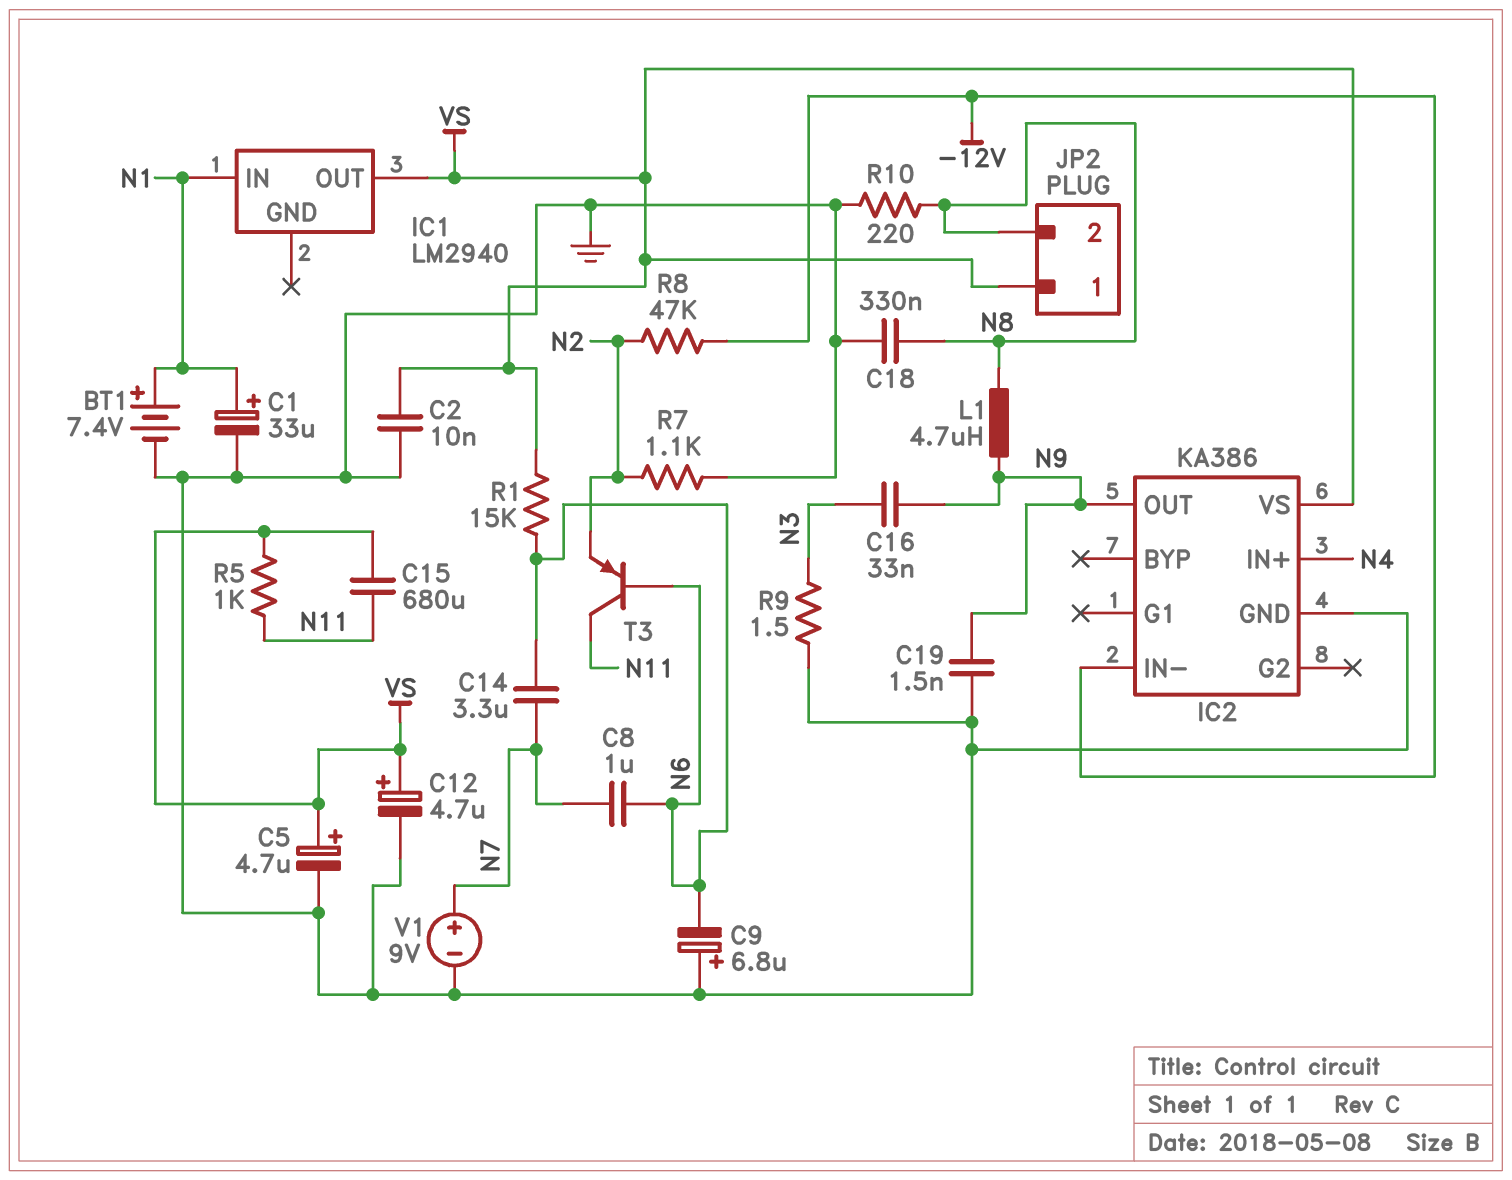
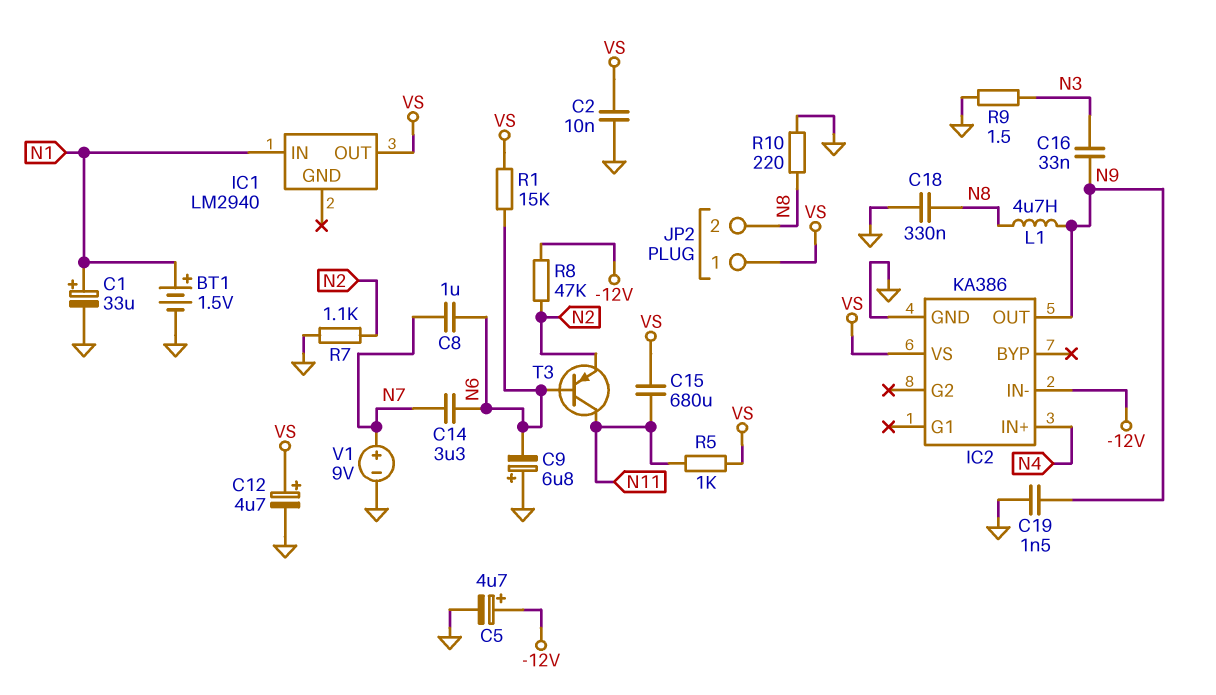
BT1: 7.4V (plus N1, minus GND) -> 1.5V (plus N1, minus GND)
C5: 4.7uF (plus VS, minus GND) -> 4.7uF (plus -12V, minus GND)

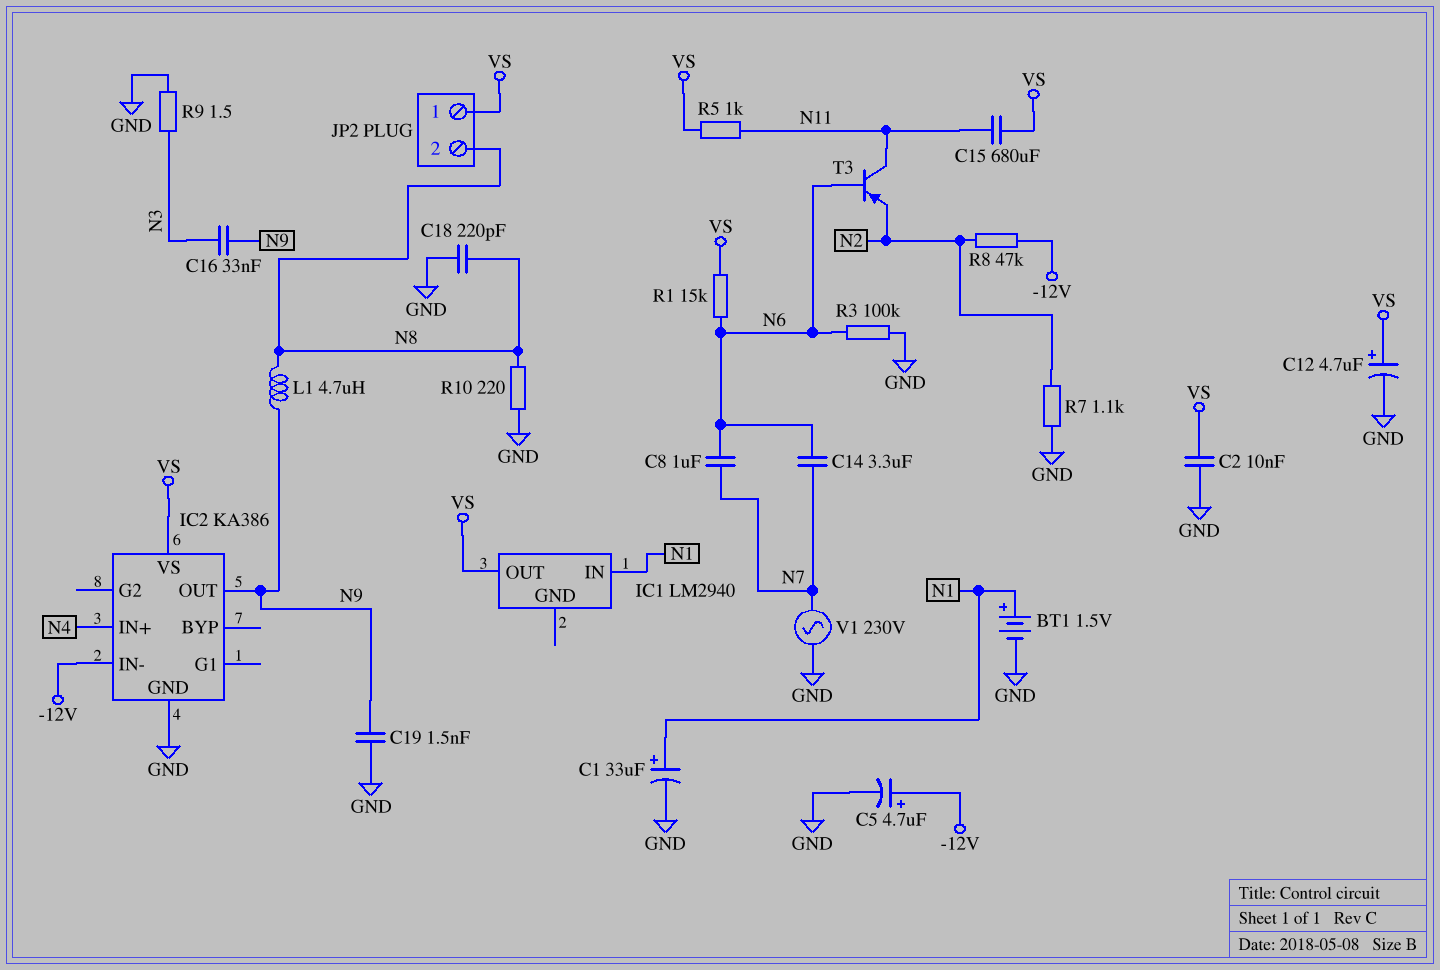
C9: 6.8uF (plus GND, minus N6) -> none
C18: 330nF (GND, N8) -> 220pF (GND, N8)
R3: none -> 100k (GND, N6)
V1: 9V (plus N7, minus GND) -> AC 230V (GND, N7)

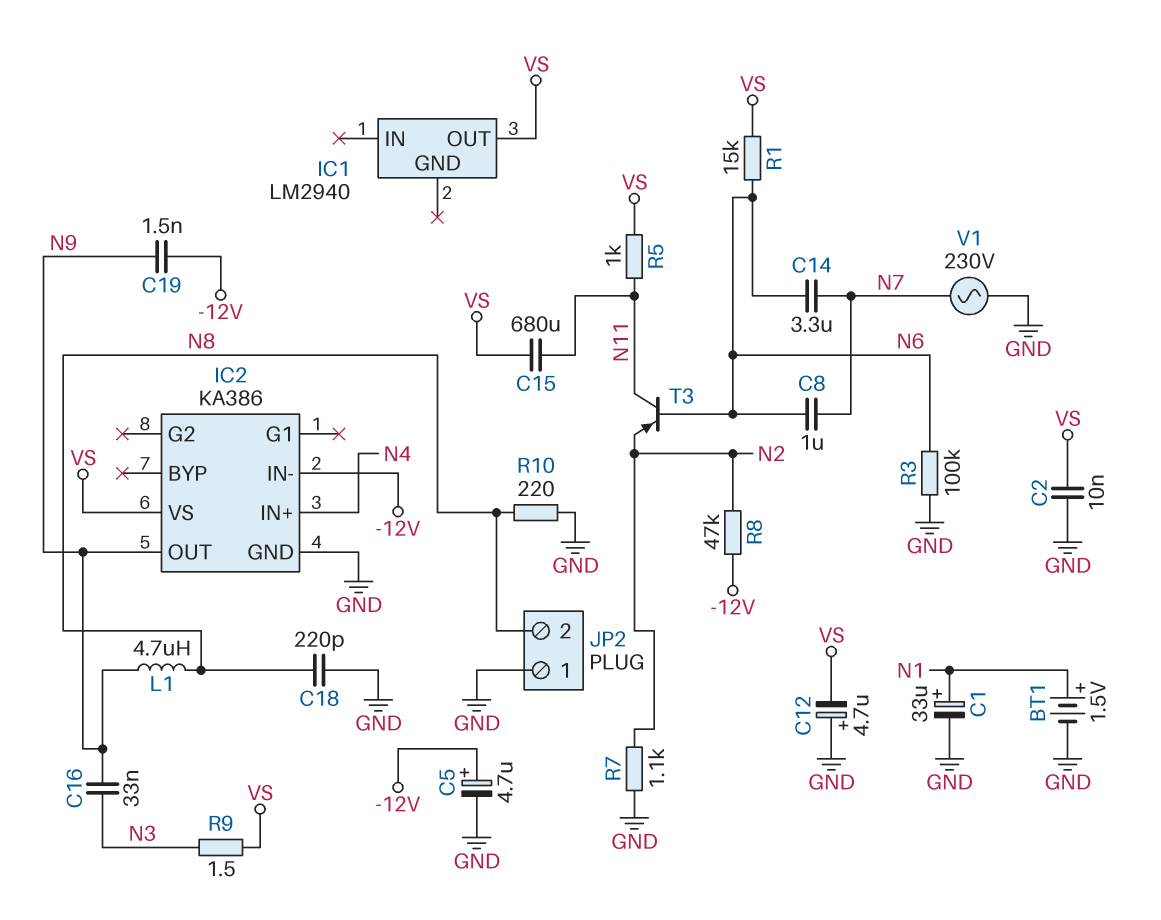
C12: 4.7uF (plus VS, minus GND) -> 4.7uF (plus GND, minus VS)
C19: 1.5nF (GND, N9) -> 1.5nF (-12V, N9)
IC1 pin IN: N1 -> none
JP2 pin 1: VS -> GND
R9: 1.5 (GND, N3) -> 1.5 (N3, VS)

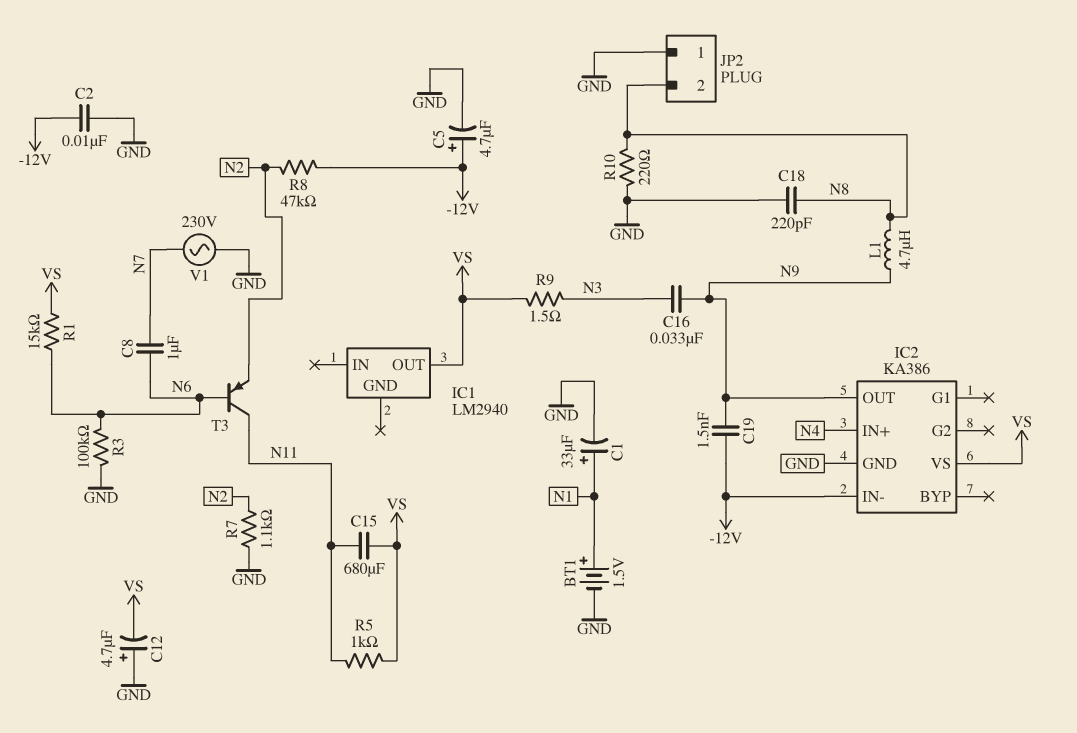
C2: 10nF (GND, VS) -> 10nF (-12V, GND)
C14: 3.3uF (N6, N7) -> none

